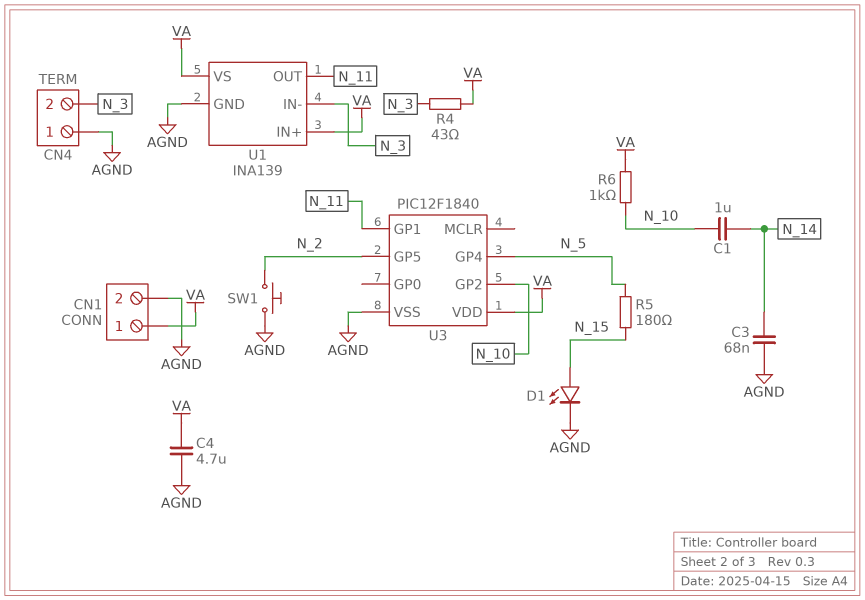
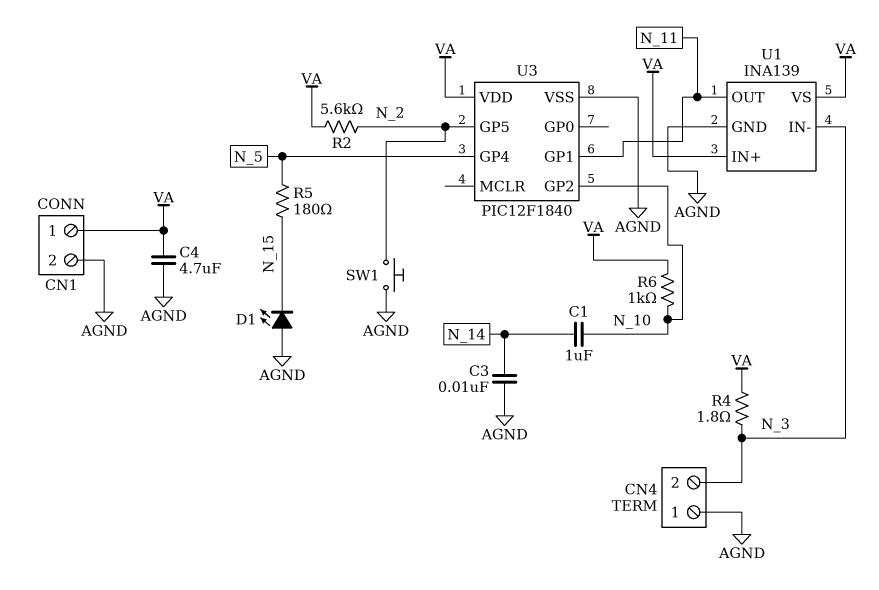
C3: 68nF (AGND, N_14) -> 10nF (AGND, N_14)
D1: LED (A N_15, K AGND) -> LED (A AGND, K N_15)
R2: none -> 5.6k (N_2, VA)
R4: 43 (N_3, VA) -> 1.8 (N_3, VA)

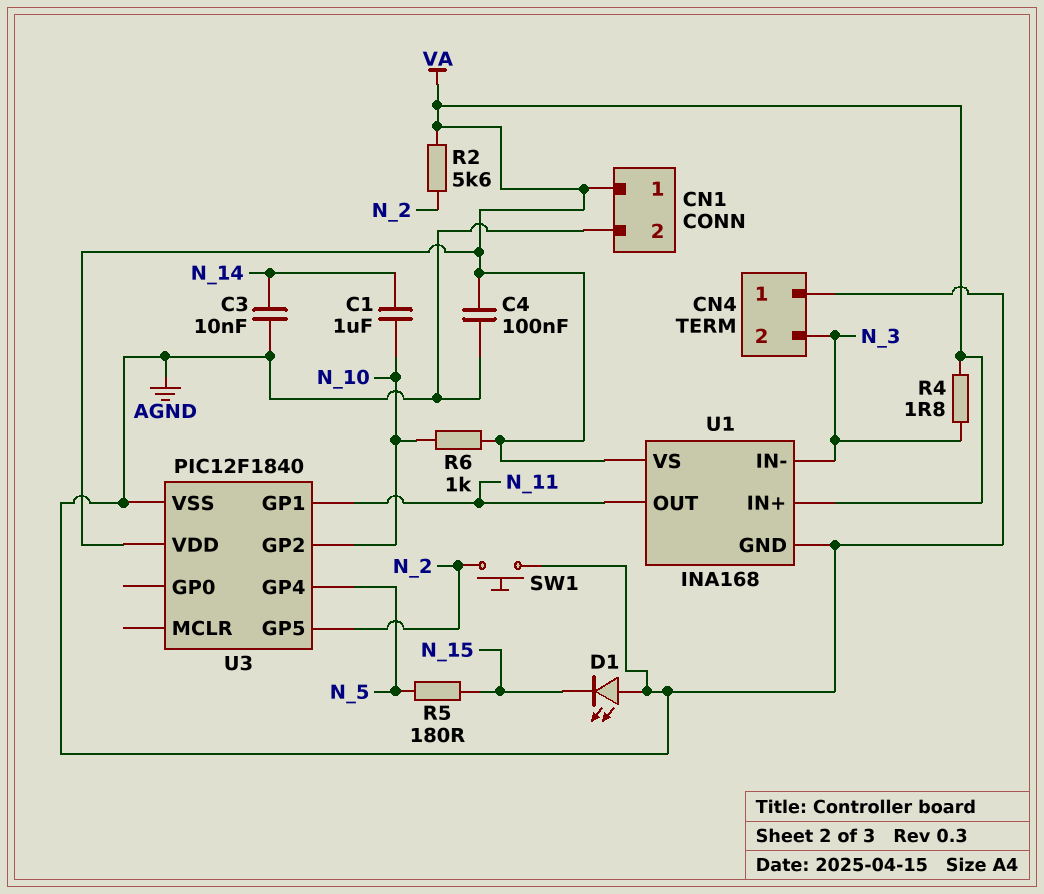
C4: 4.7uF (AGND, VA) -> 100nF (AGND, VA)
U1: INA139 -> INA168

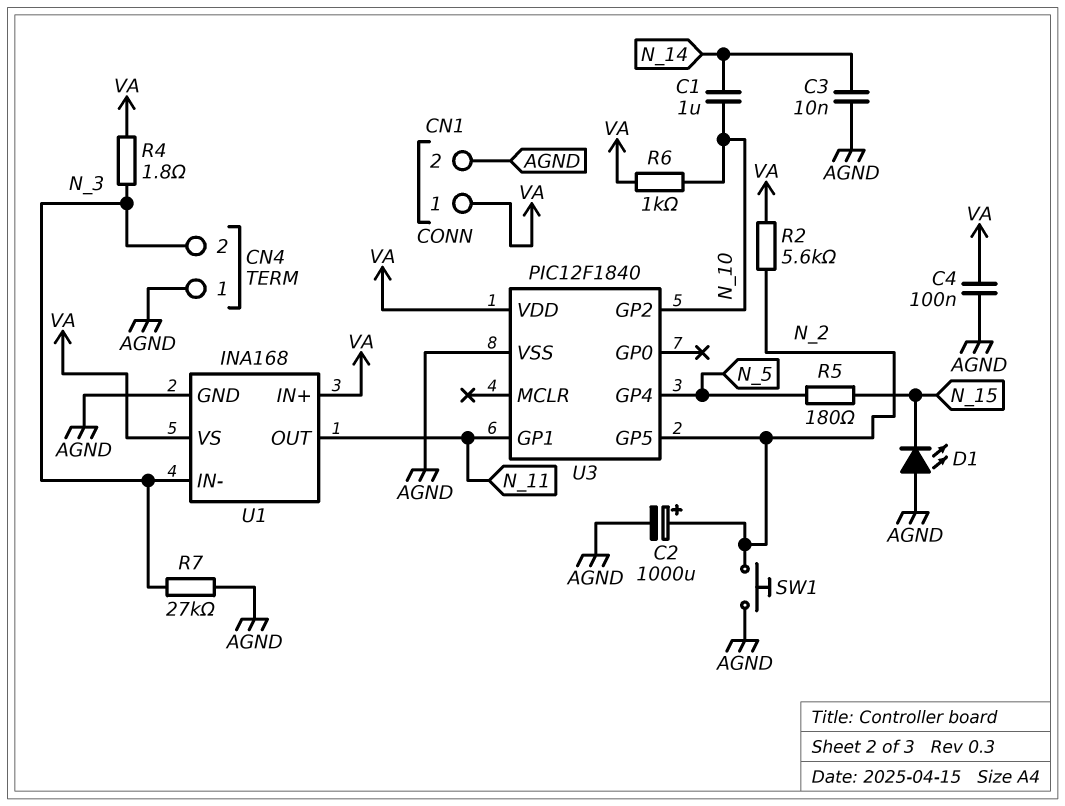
C2: none -> 1000uF (plus N_2, minus AGND)
R7: none -> 27k (AGND, N_3)

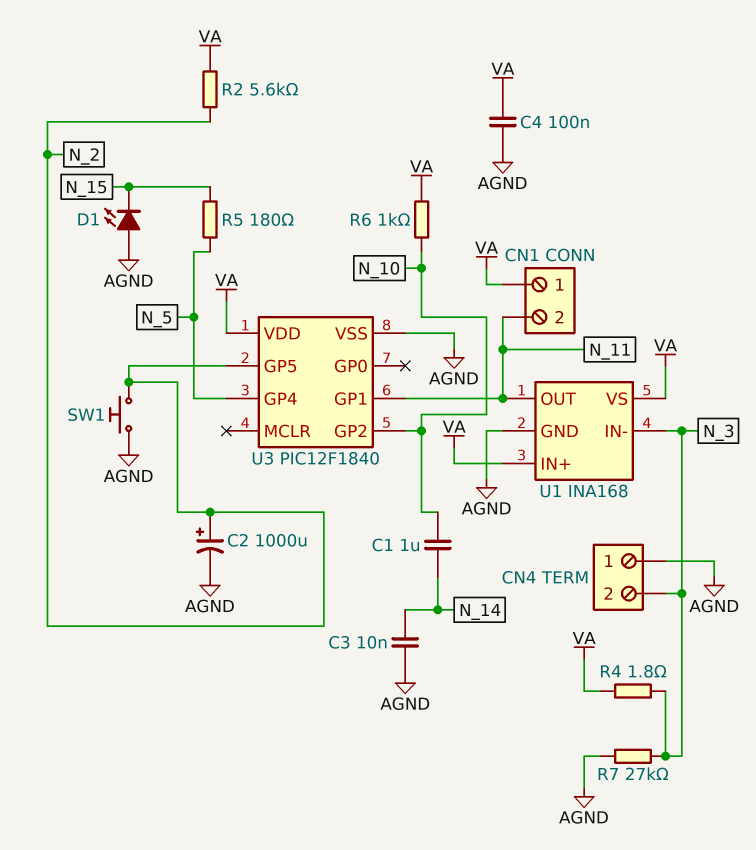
CN1 pin 2: AGND -> N_11

